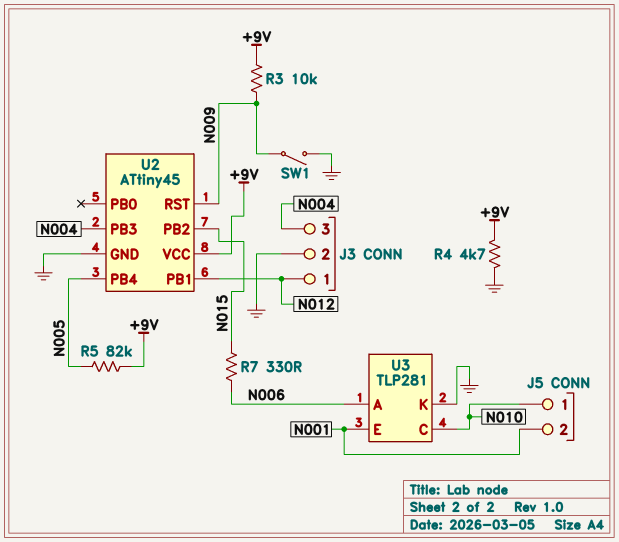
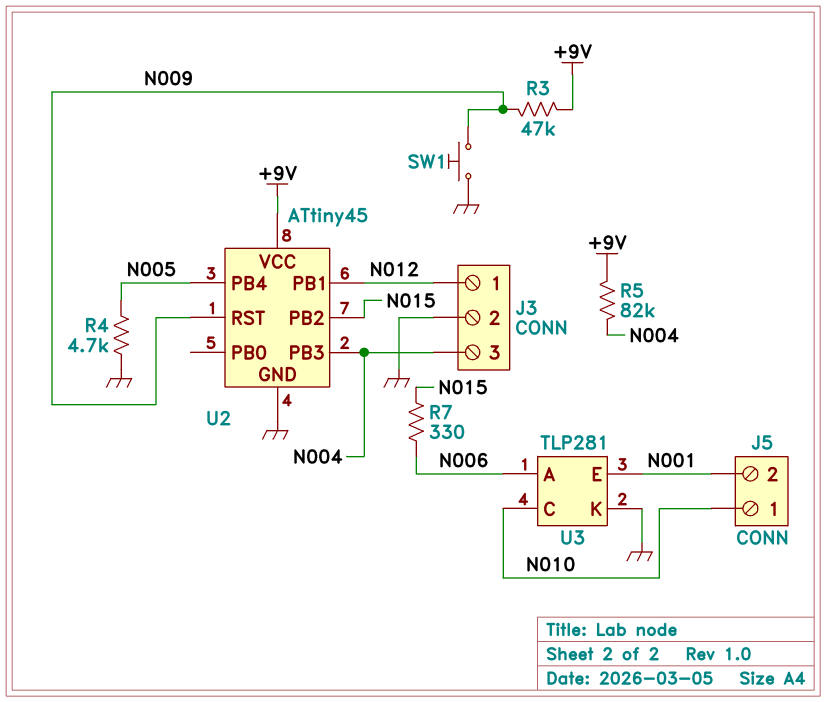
R3: 10k (+9V, N009) -> 47k (+9V, N009)
R4: 4.7k (+9V, GND) -> 4.7k (GND, N005)
R5: 82k (+9V, N005) -> 82k (+9V, N004)
SW1: switch (GND, N009) -> button (GND, N009)

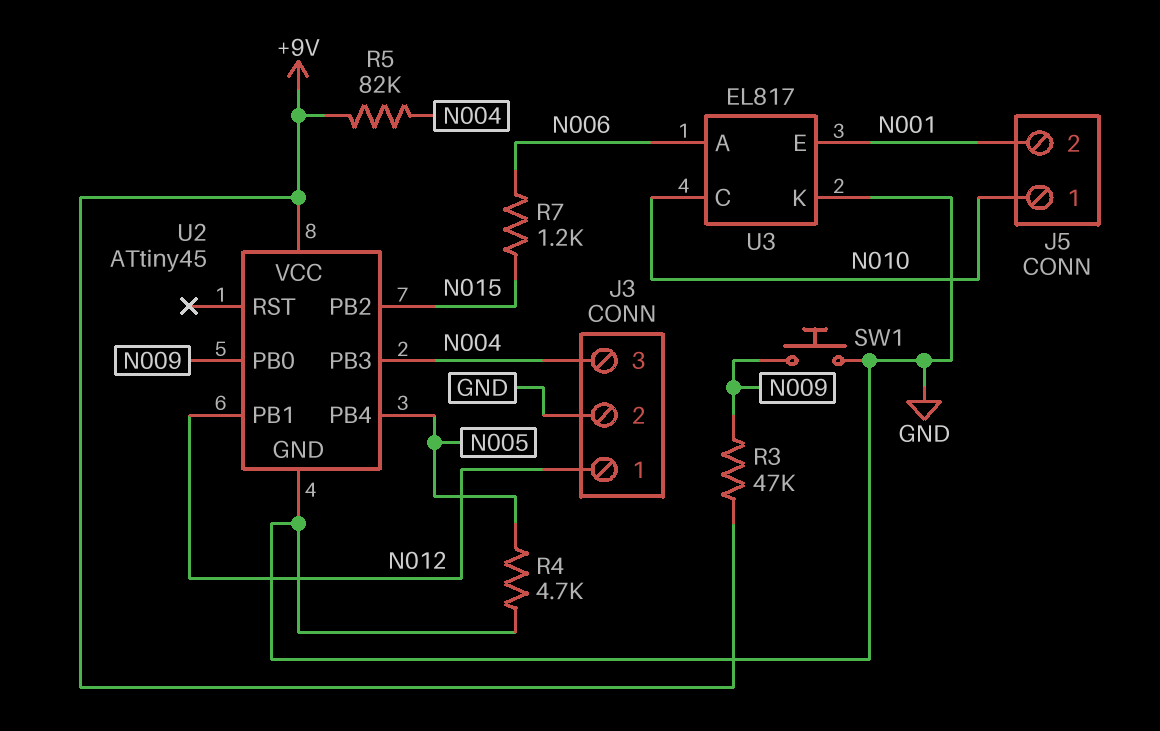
R7: 330 (N006, N015) -> 1.2k (N006, N015)
U2 pin PB0: none -> N009
U2 pin RST: N009 -> none
U3: TLP281 -> EL817

